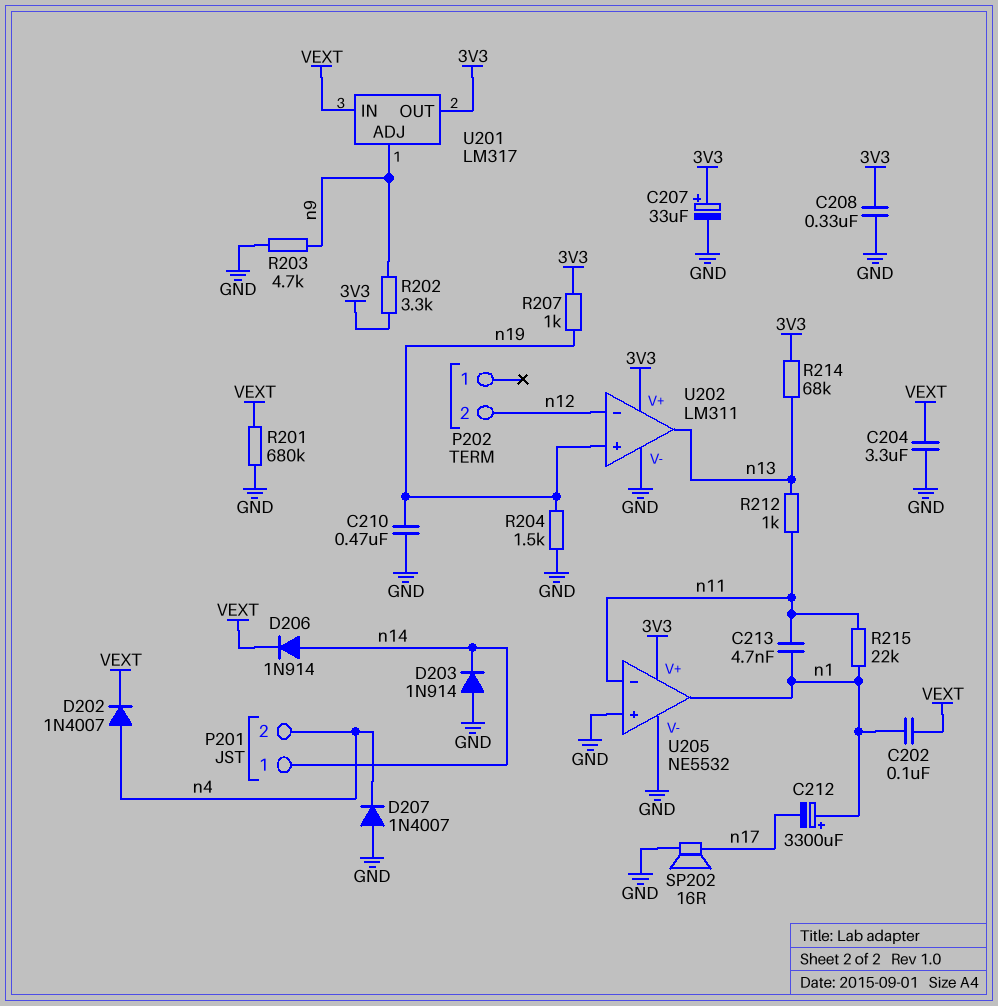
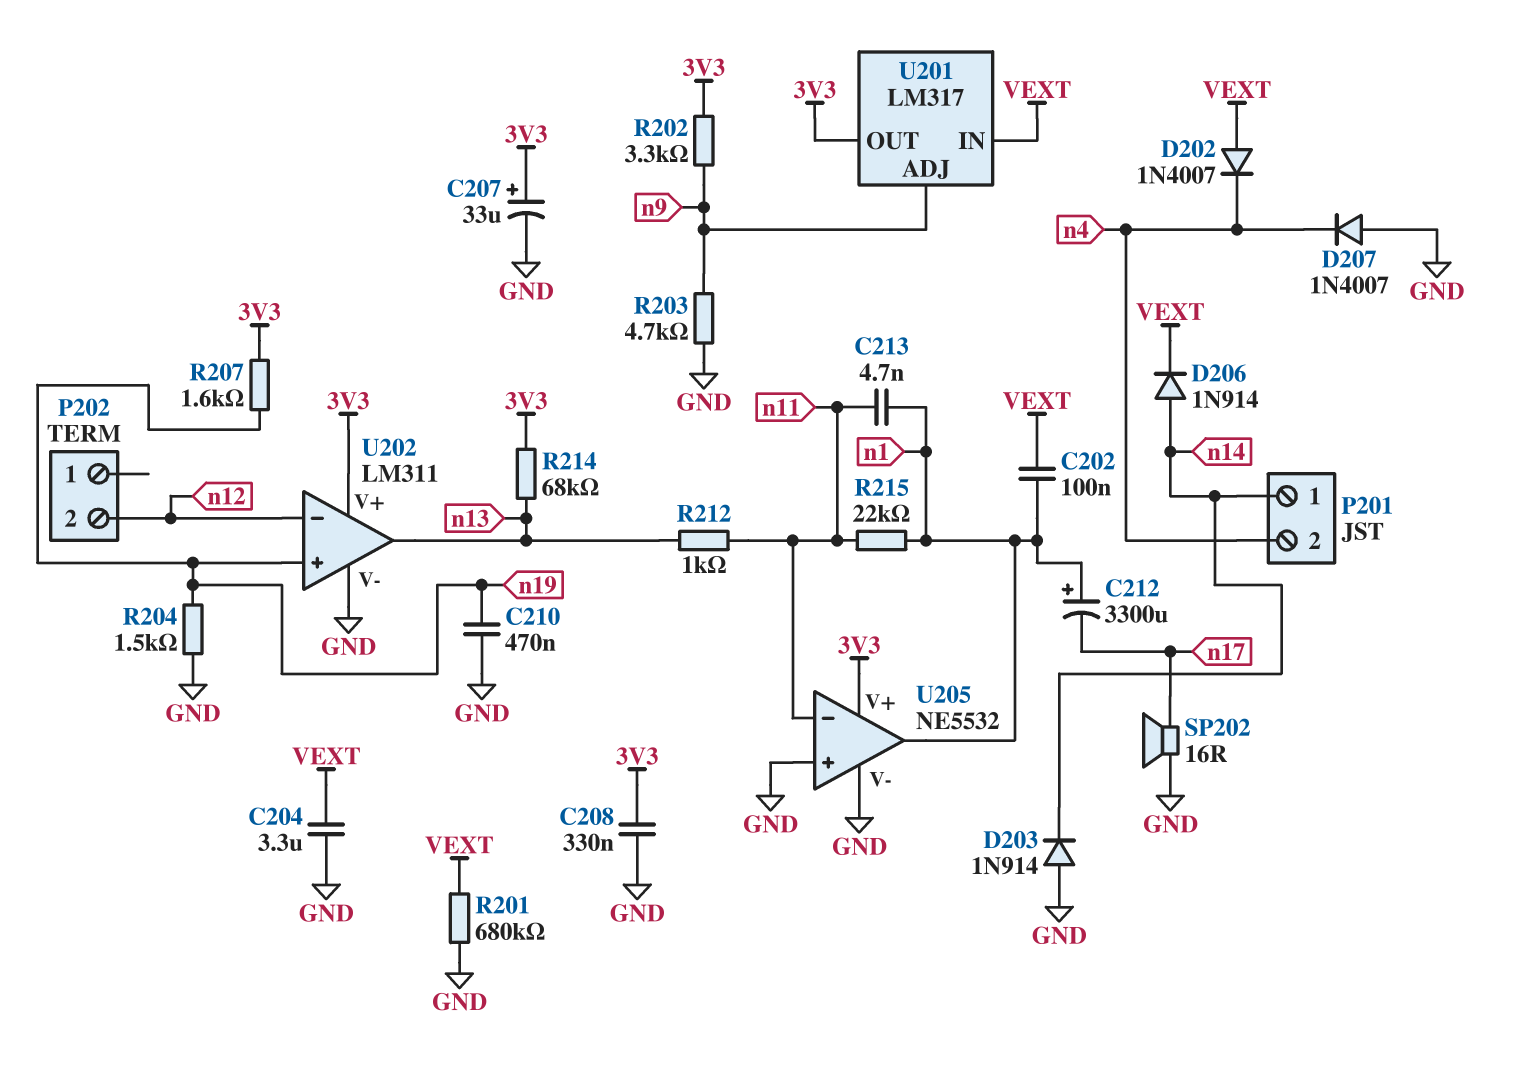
D202: diode 1N4007 (A n4, K VEXT) -> diode 1N4007 (A VEXT, K n4)
R207: 1k (3V3, n19) -> 1.6k (3V3, n19)

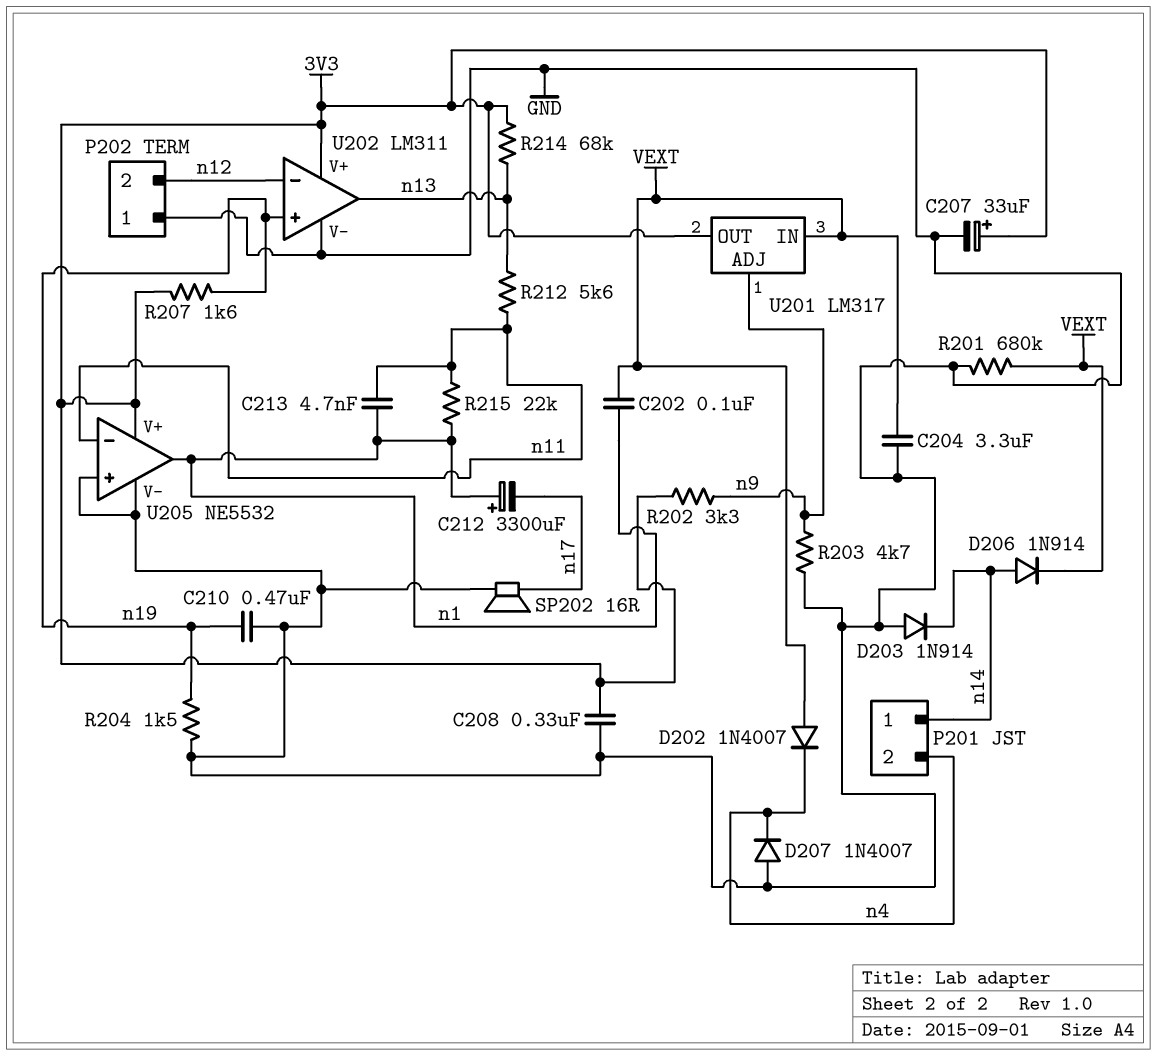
P202 pin 1: none -> GND
R212: 1k (n11, n13) -> 5.6k (n11, n13)

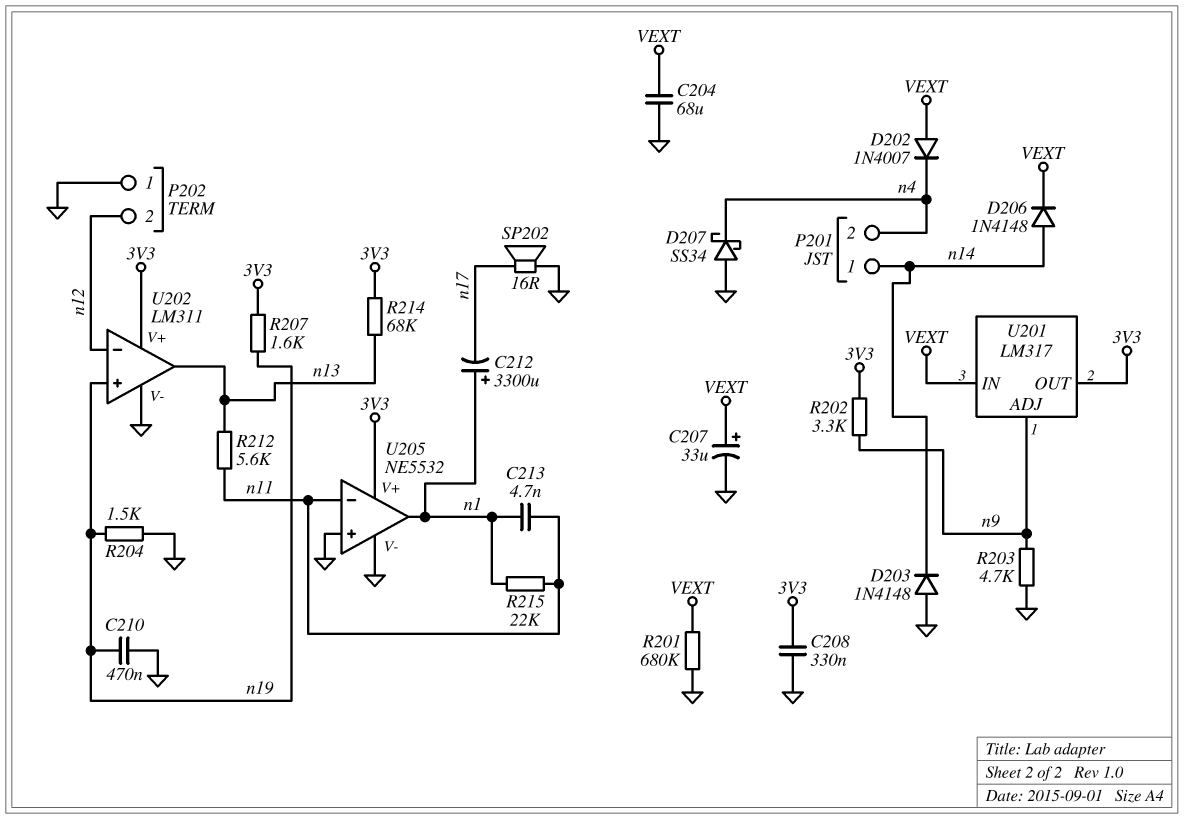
C202: 100nF (VEXT, n1) -> none
C204: 3.3uF (GND, VEXT) -> 68uF (GND, VEXT)
C207: 33uF (plus 3V3, minus GND) -> 33uF (plus VEXT, minus GND)
D203: diode 1N914 (A GND, K n14) -> diode 1N4148 (A GND, K n14)
D206: diode 1N914 (A n14, K VEXT) -> diode 1N4148 (A n14, K VEXT)
D207: diode 1N4007 (A GND, K n4) -> schottky SS34 (A GND, K n4)

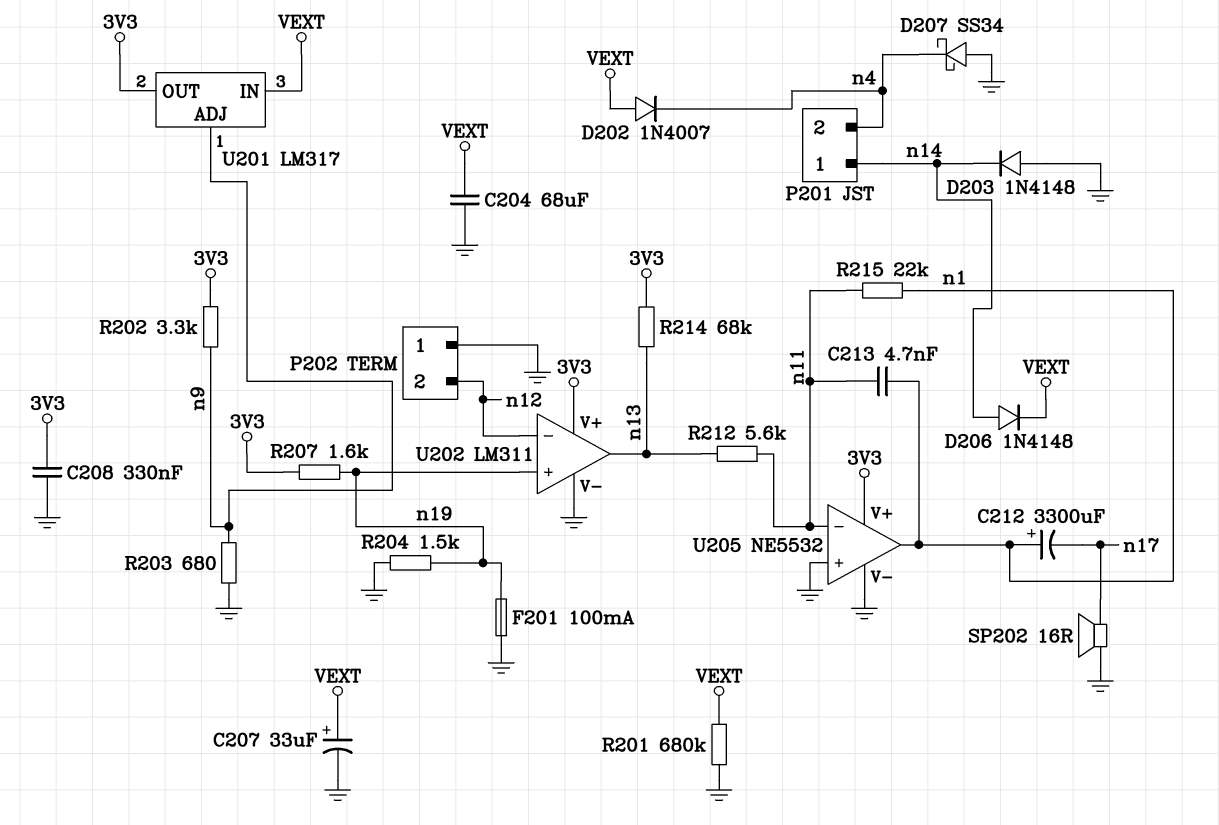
C210: 470nF (GND, n19) -> none
F201: none -> 100mA (GND, n19)
R203: 4.7k (GND, n9) -> 680 (GND, n9)

